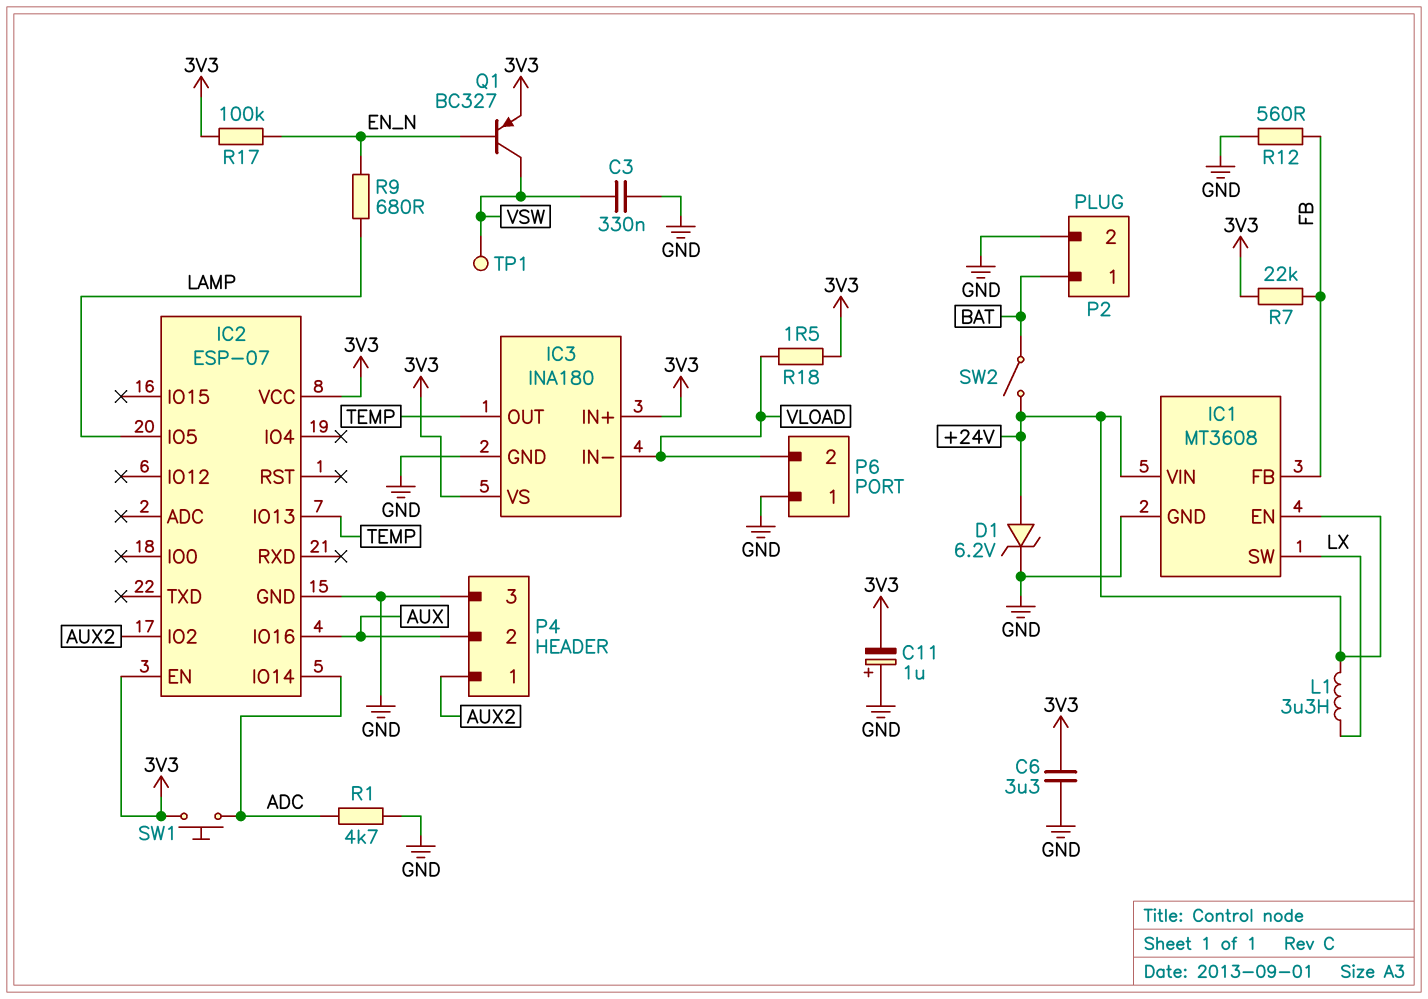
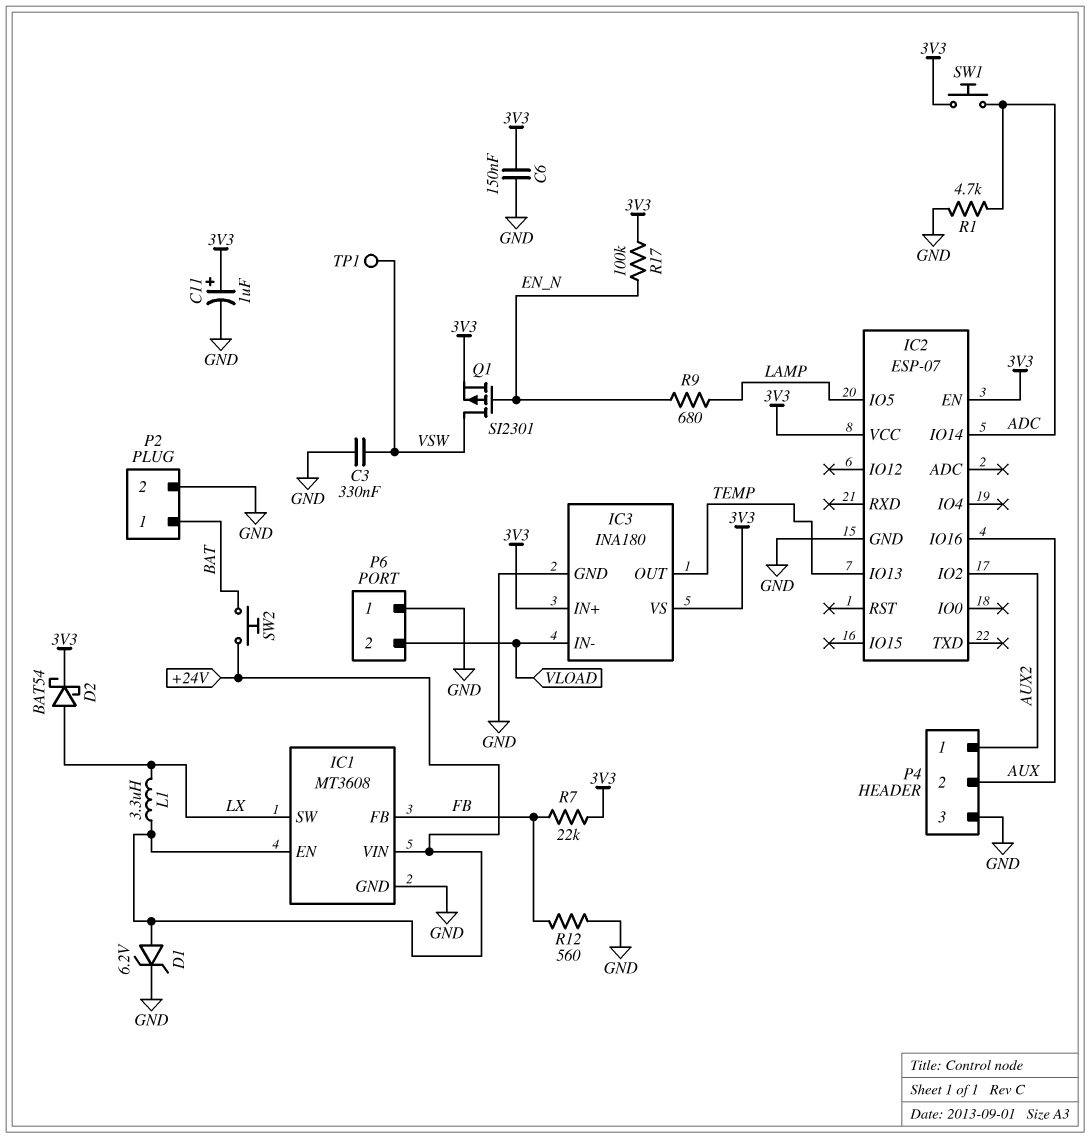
C6: 3.3uF (3V3, GND) -> 150nF (3V3, GND)
C11: 1uF (plus GND, minus 3V3) -> 1uF (plus 3V3, minus GND)
D2: none -> schottky BAT54 (A LX, K 3V3)
Q1: PNP BC327 (B EN_N, C VSW, E 3V3) -> PMOS SI2301 (G EN_N, D VSW, S 3V3)
R18: 1.5 (3V3, VLOAD) -> none
SW2: switch (+24V, BAT) -> button (+24V, BAT)

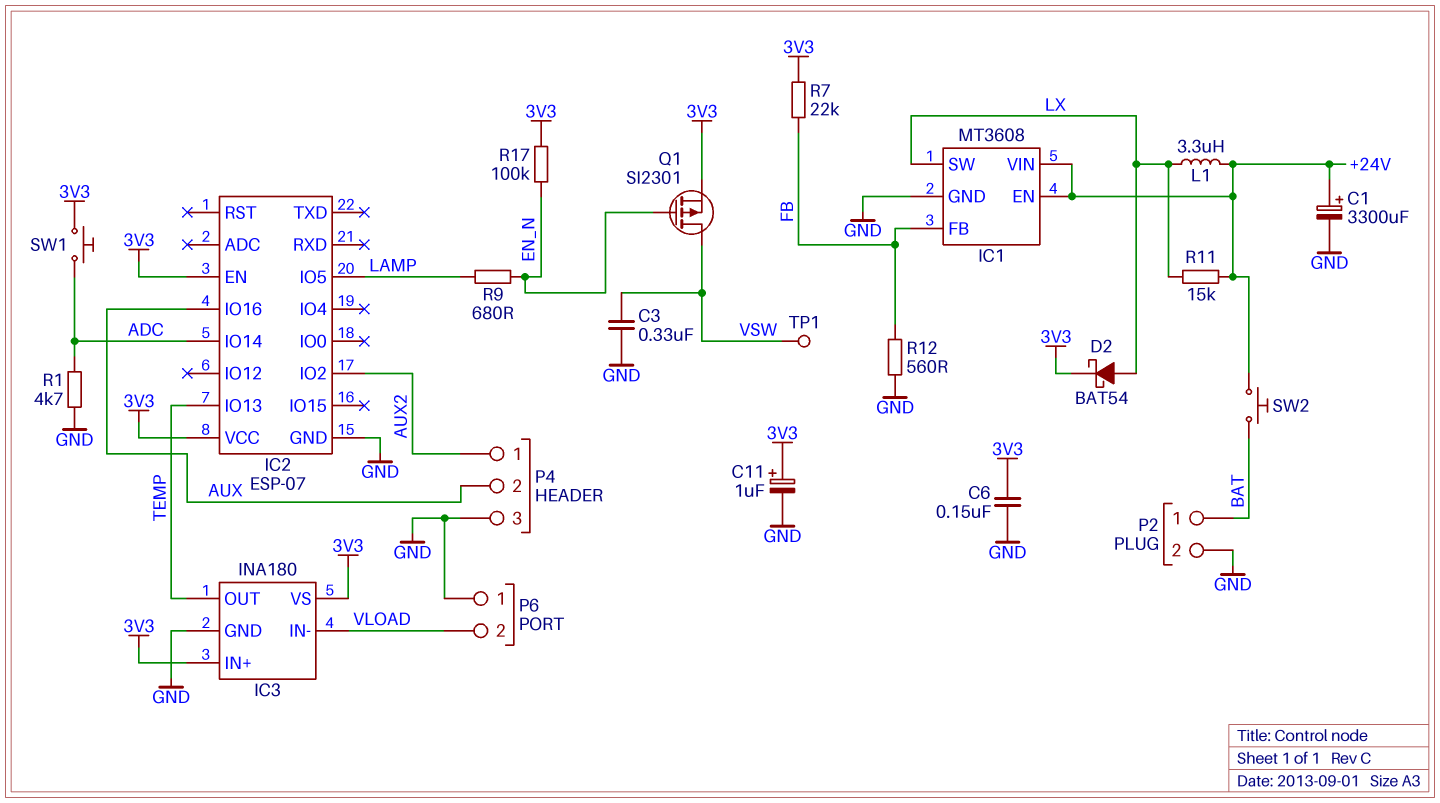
C1: none -> 3300uF (plus +24V, minus GND)
D1: zener 6.2V (A +24V, K GND) -> none
R11: none -> 15k (+24V, LX)

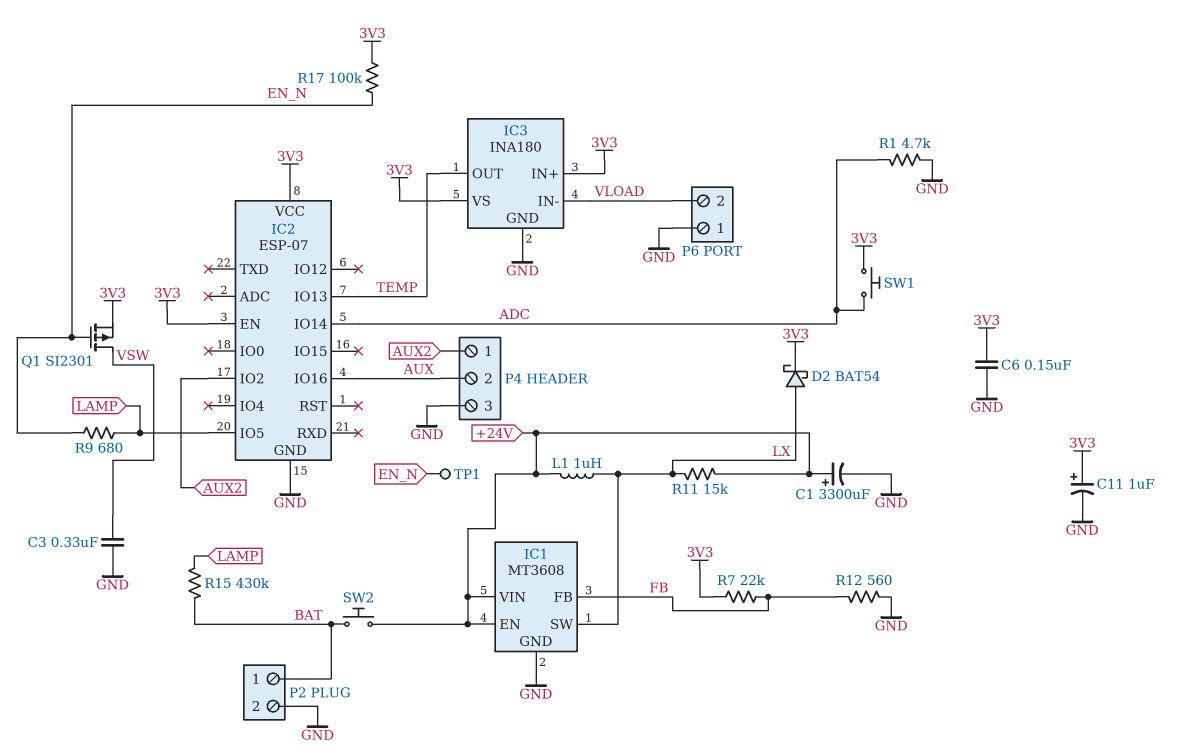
L1: 3.3uH (+24V, LX) -> 1uH (+24V, LX)
R15: none -> 430k (BAT, LAMP)
TP1: test point (VSW) -> test point (EN_N)

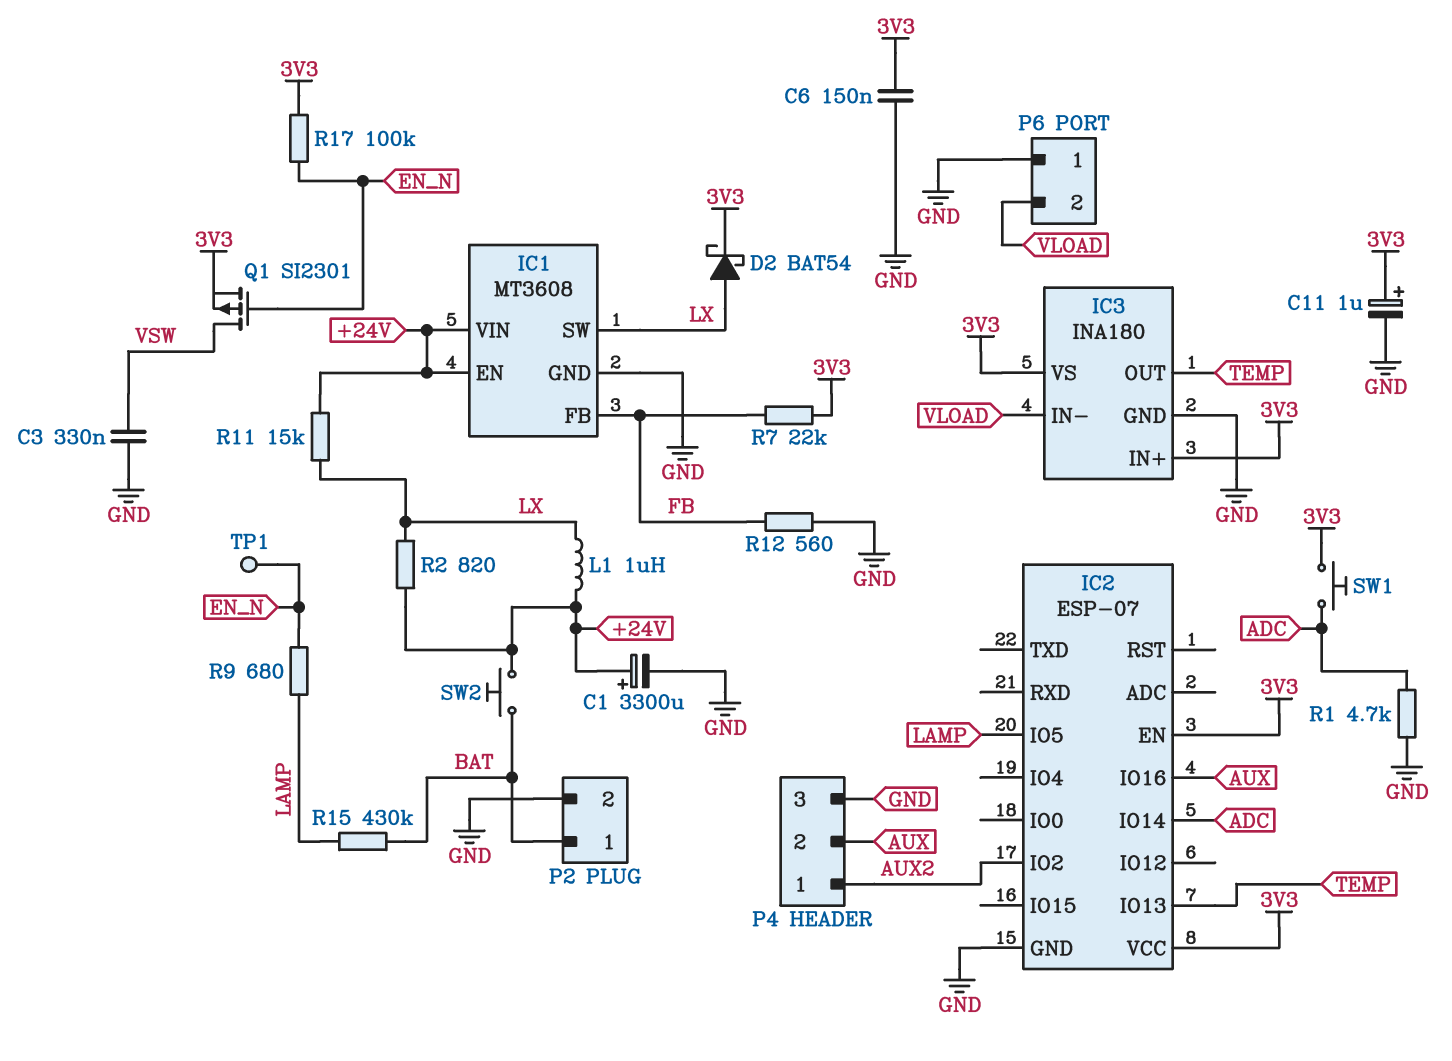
R2: none -> 820 (+24V, LX)

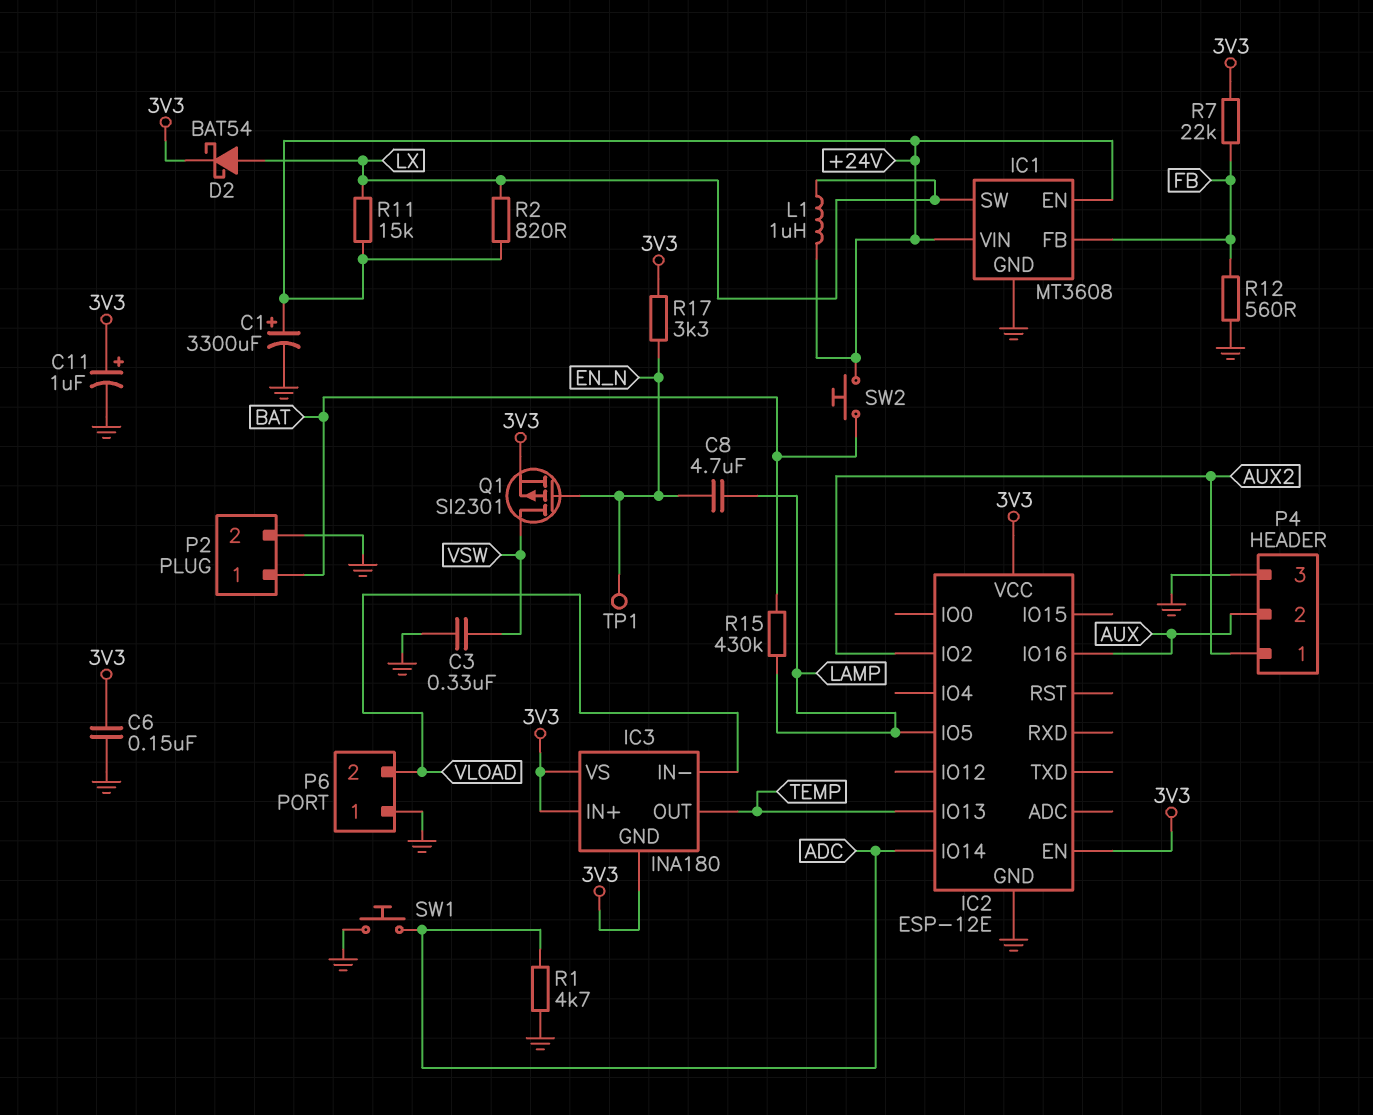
C8: none -> 4.7uF (EN_N, LAMP)
IC2: ESP-07 -> ESP-12E
IC3 pin GND: GND -> 3V3
R9: 680 (EN_N, LAMP) -> none
R17: 100k (3V3, EN_N) -> 3.3k (3V3, EN_N)
SW1: button (3V3, ADC) -> button (ADC, GND)

